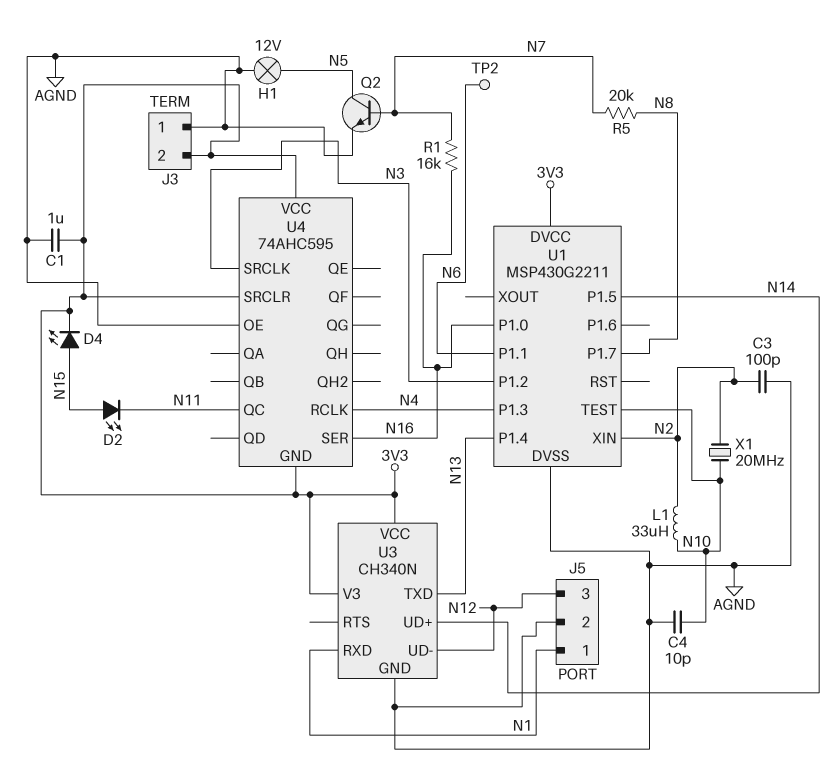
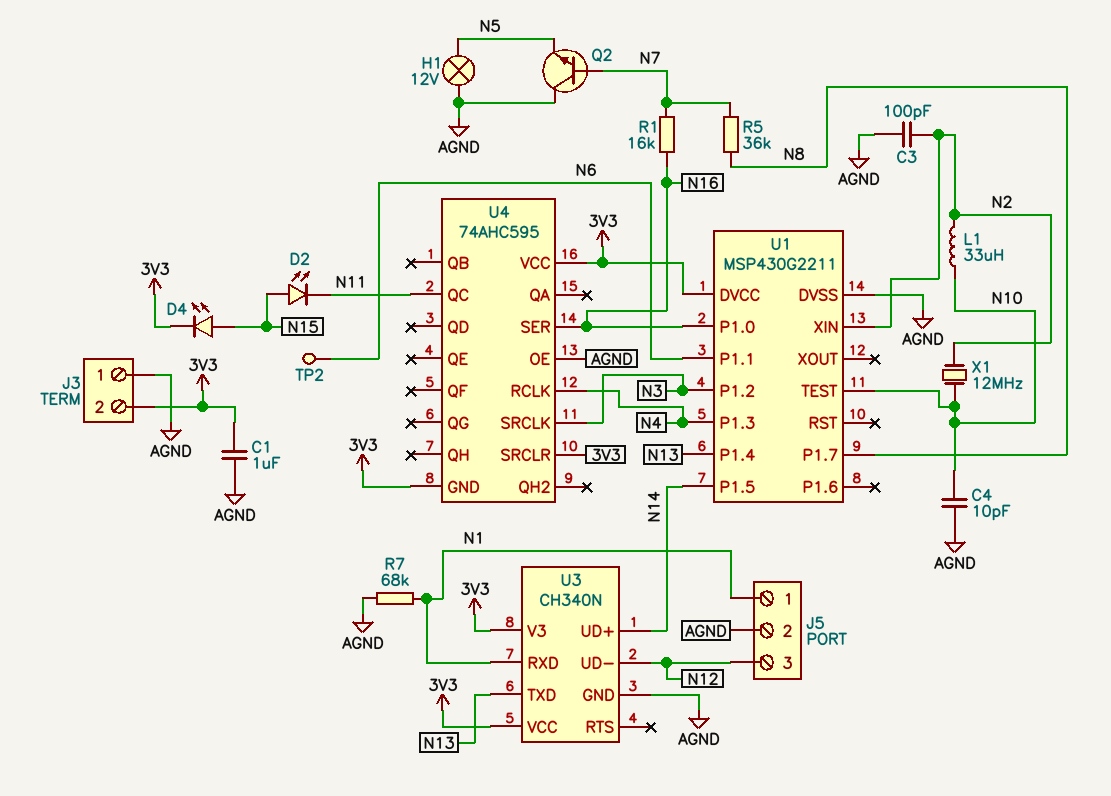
Q2: NPN (B N7, C N5, E AGND) -> NPN (B N7, C AGND, E N5)
R5: 20k (N7, N8) -> 36k (N7, N8)
R7: none -> 68k (AGND, N1)
X1: 20MHz (N2, N10) -> 12MHz (N2, N10)

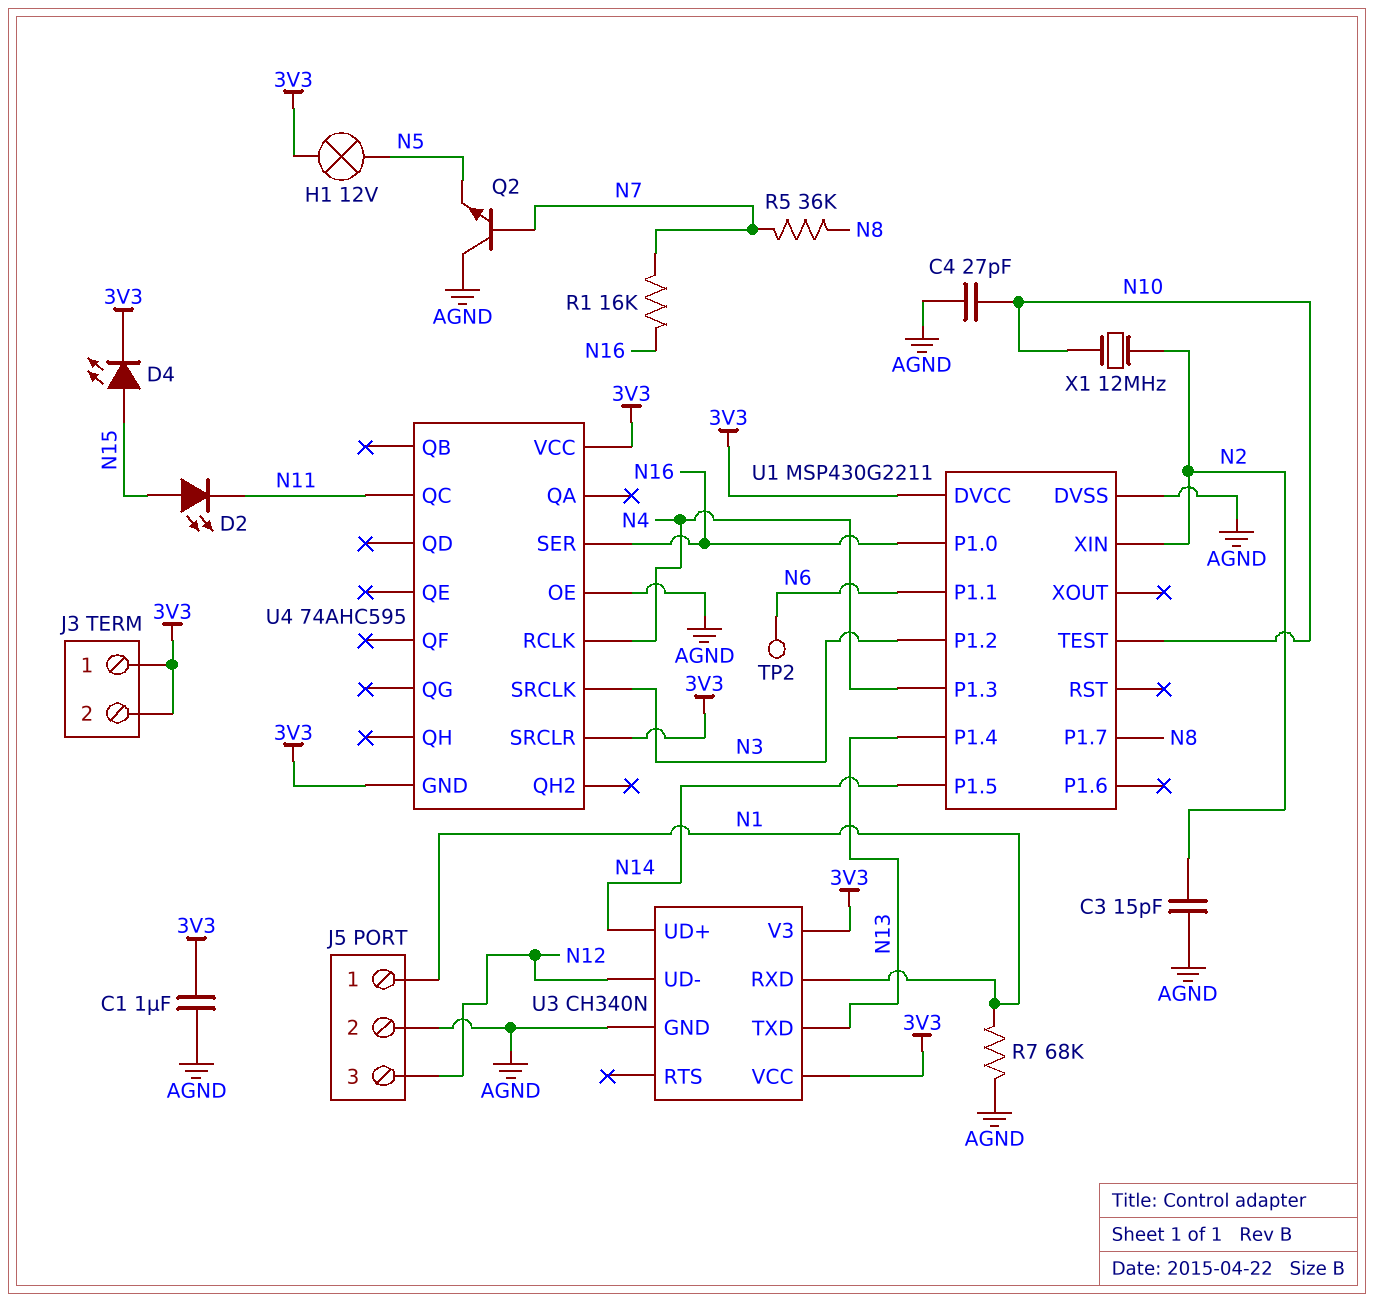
C3: 100pF (AGND, N2) -> 15pF (AGND, N2)
C4: 10pF (AGND, N10) -> 27pF (AGND, N10)
H1: lamp 12V (AGND, N5) -> lamp 12V (3V3, N5)
J3 pin 1: AGND -> 3V3
L1: 33uH (N2, N10) -> none

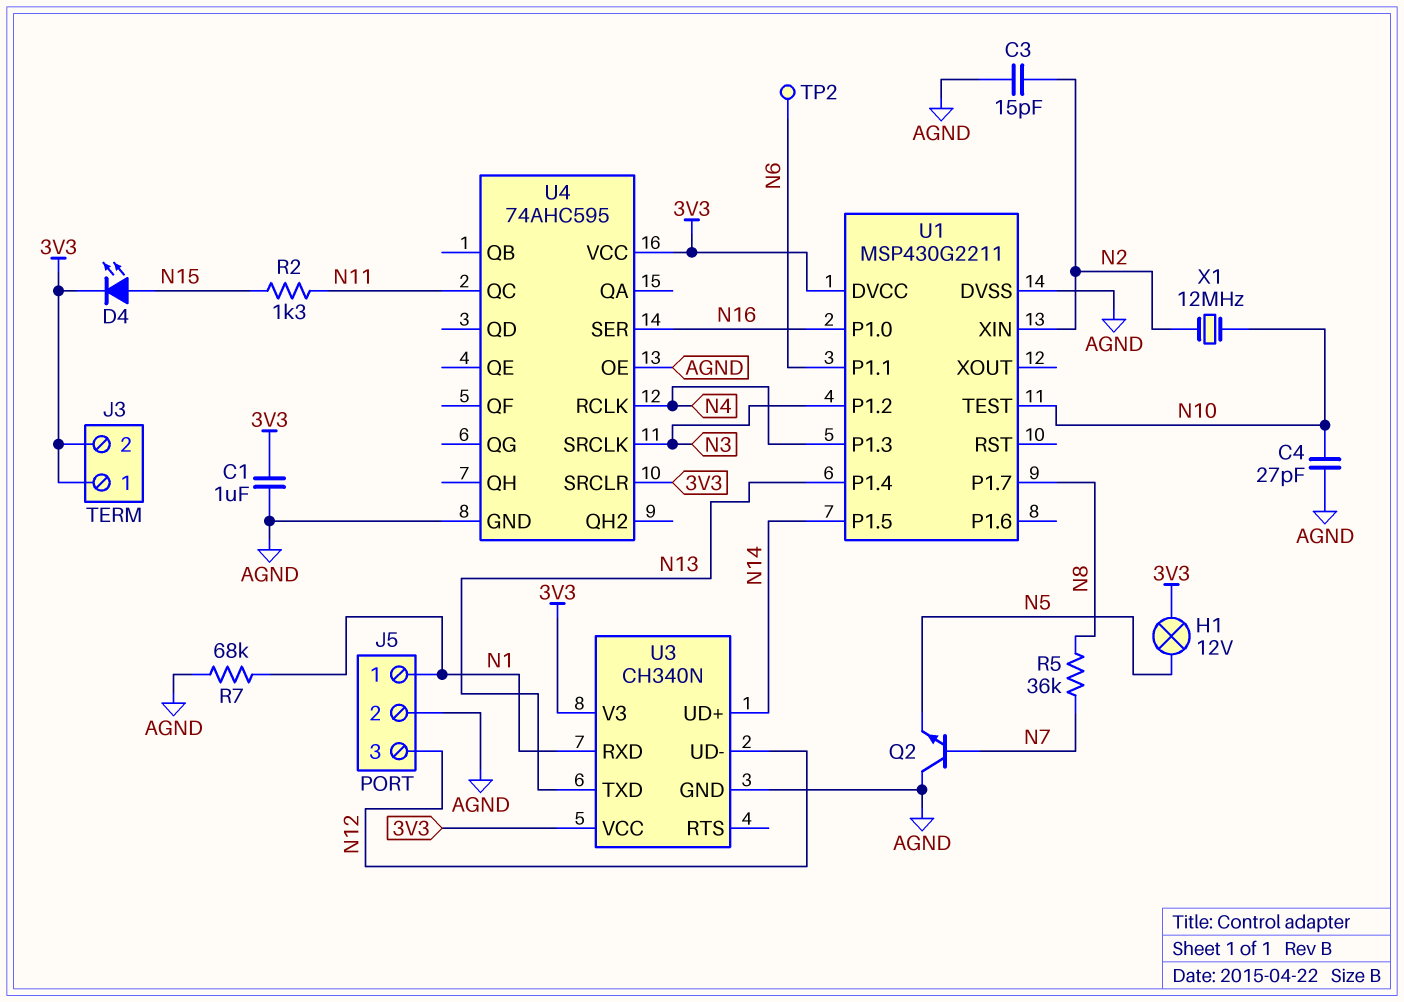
D2: LED (A N15, K N11) -> none
R1: 16k (N7, N16) -> none
R2: none -> 1.3k (N11, N15)
U4 pin GND: 3V3 -> AGND

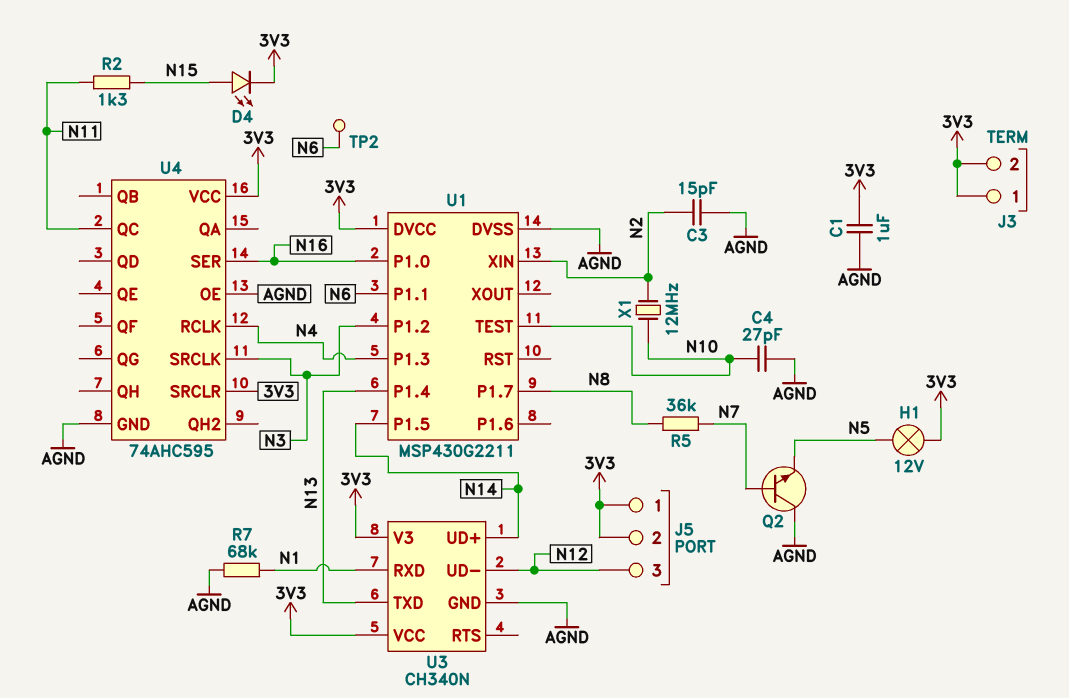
J5 pin 1: N1 -> 3V3
J5 pin 2: AGND -> 3V3

